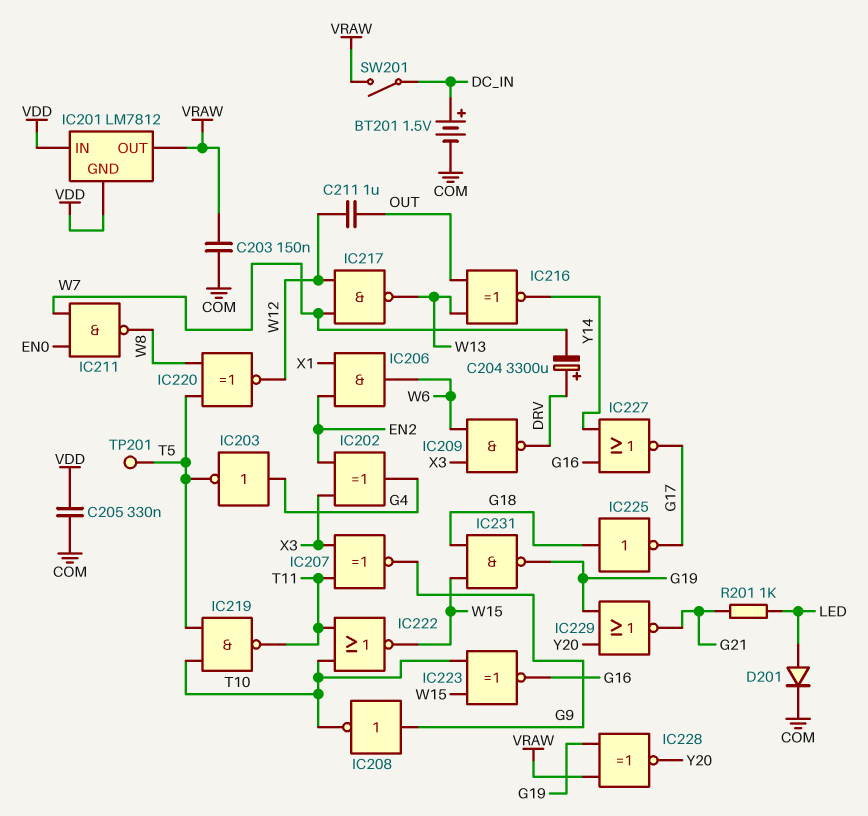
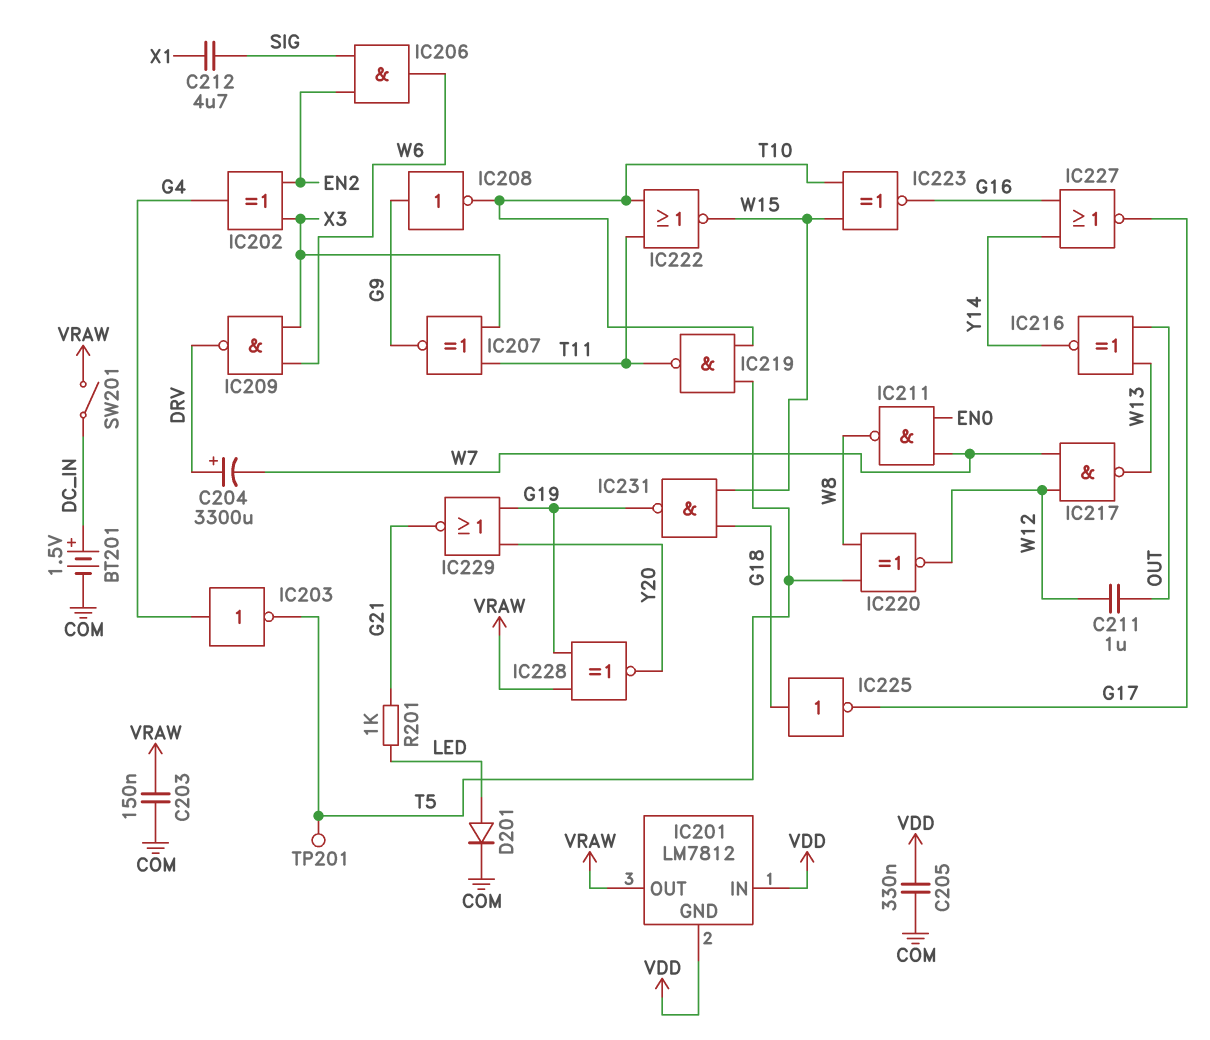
C212: none -> 4.7uF (SIG, X1)
IC206: AND (in EN2, in X1, out W6) -> AND (in EN2, in SIG, out W6)

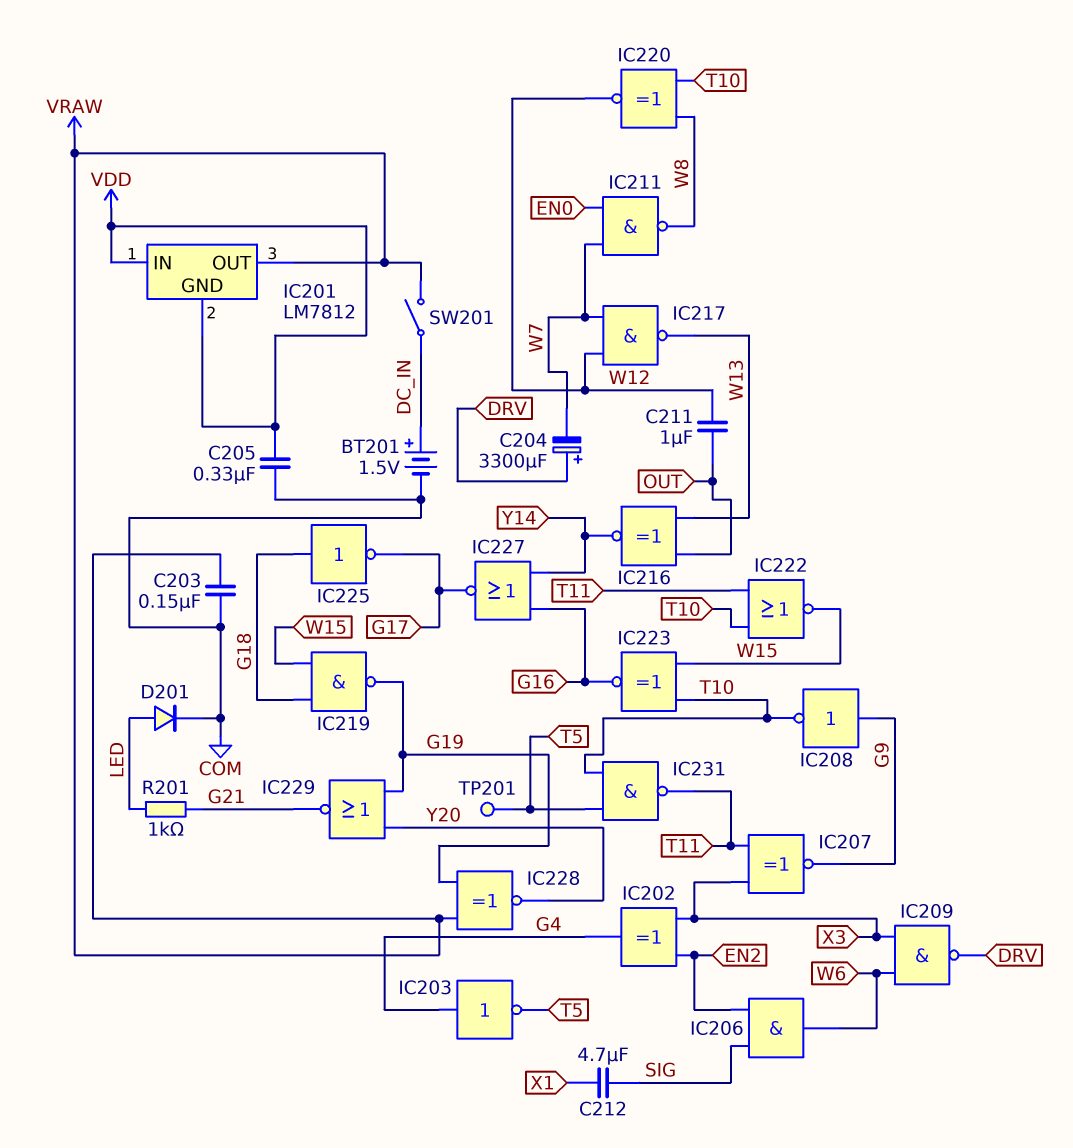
IC219: NAND (in T5, in T10, out T11) -> NAND (in G18, in W15, out G19)
IC220: XNOR (in T5, in W8, out W12) -> XNOR (in T10, in W8, out W12)
IC231: NAND (in G18, in W15, out G19) -> NAND (in T5, in T10, out T11)

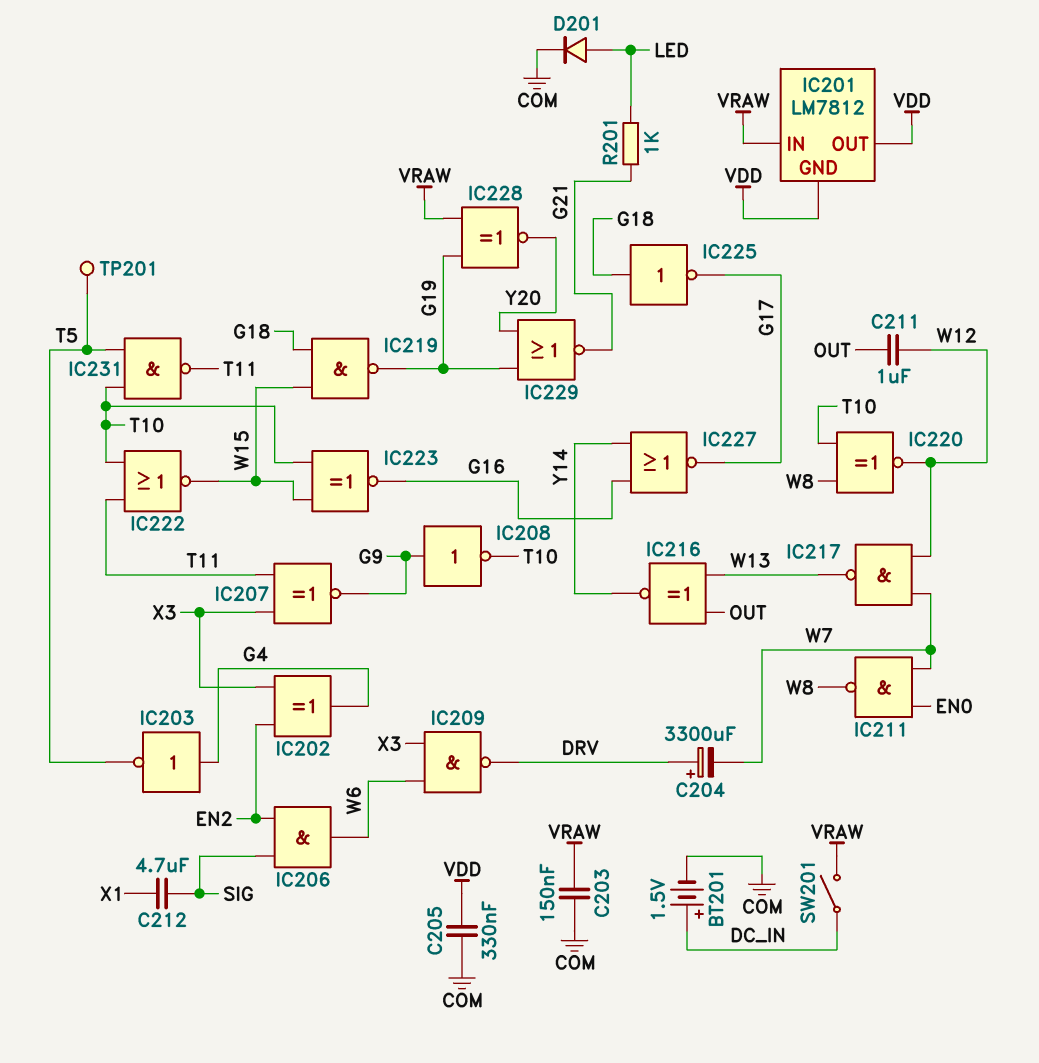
IC201 pin IN: VDD -> VRAW
IC201 pin OUT: VRAW -> VDD

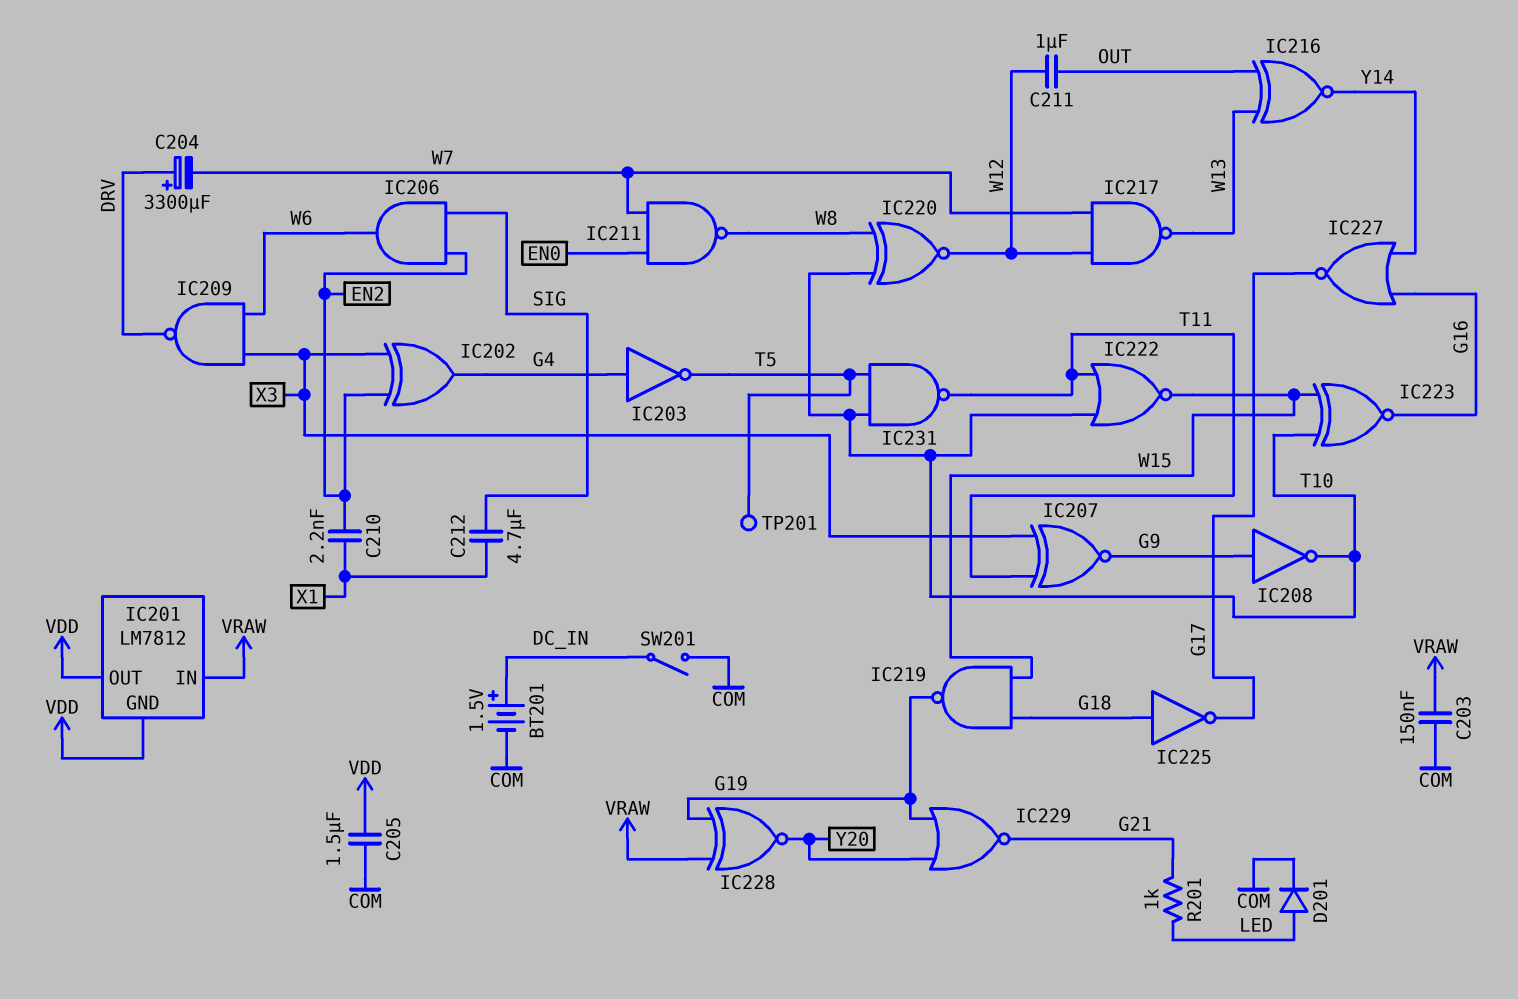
C205: 330nF (COM, VDD) -> 1.5uF (COM, VDD)
C210: none -> 2.2nF (EN2, X1)
SW201: switch (DC_IN, VRAW) -> switch (COM, DC_IN)

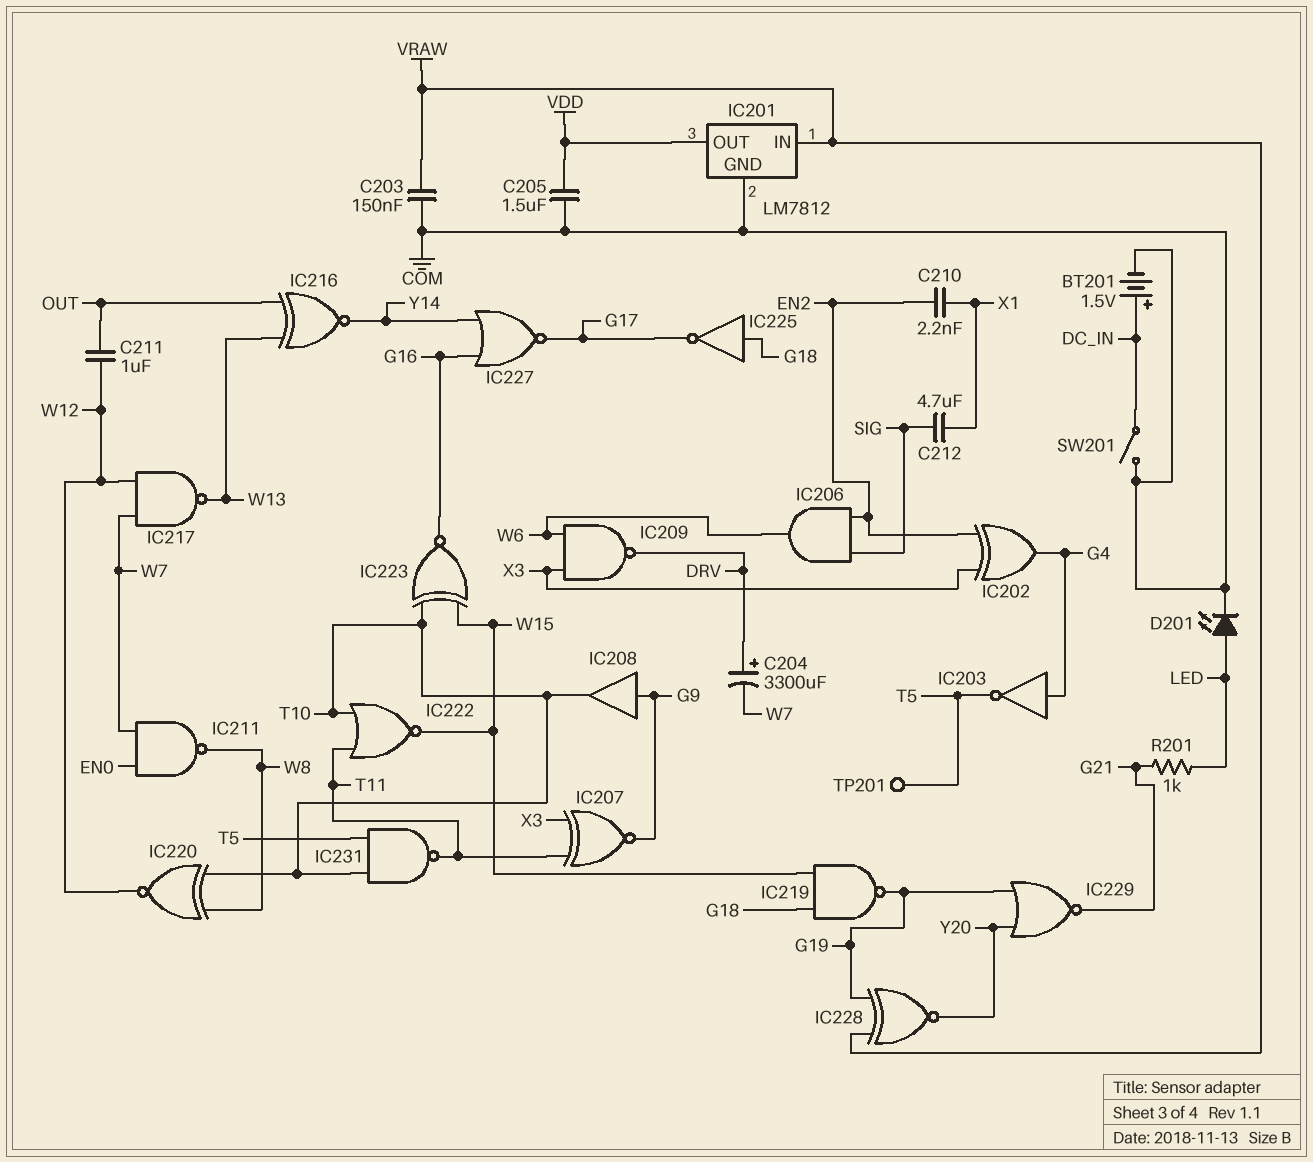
D201: diode (A LED, K COM) -> LED (A LED, K COM)
IC201 pin GND: VDD -> COM
IC208: NOT (in G9, out T10) -> buffer (in G9, out T10)

